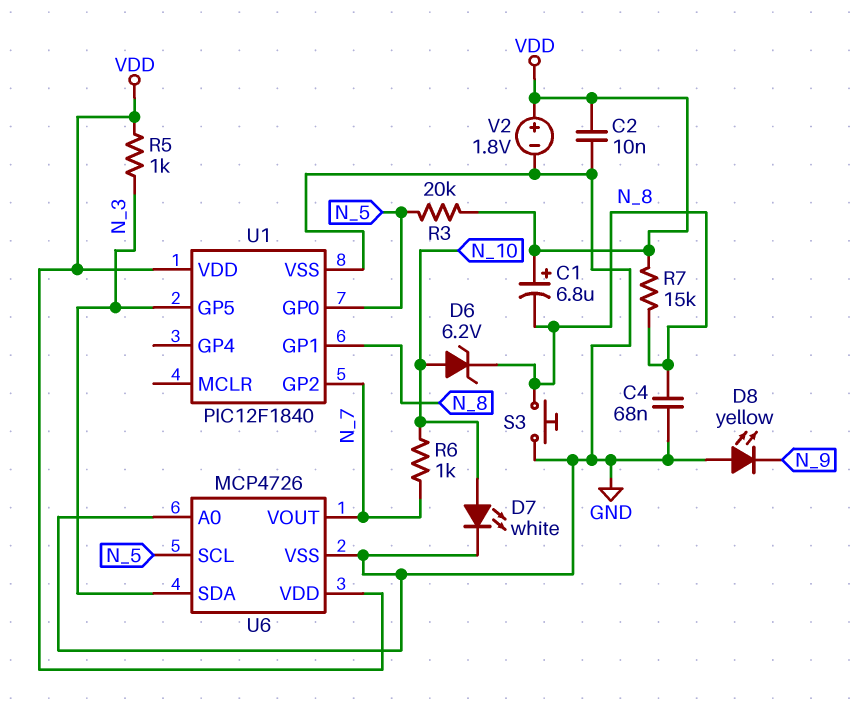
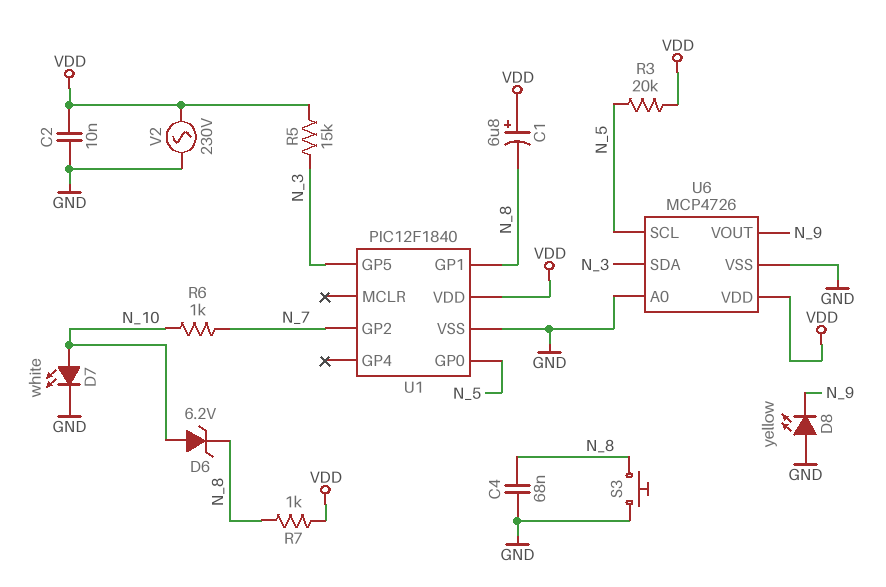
R5: 1k (N_3, VDD) -> 15k (N_3, VDD)
R7: 15k (N_8, VDD) -> 1k (N_8, VDD)
U6 pin VOUT: N_7 -> N_9
V2: 1.8V (plus VDD, minus GND) -> AC 230V (GND, VDD)

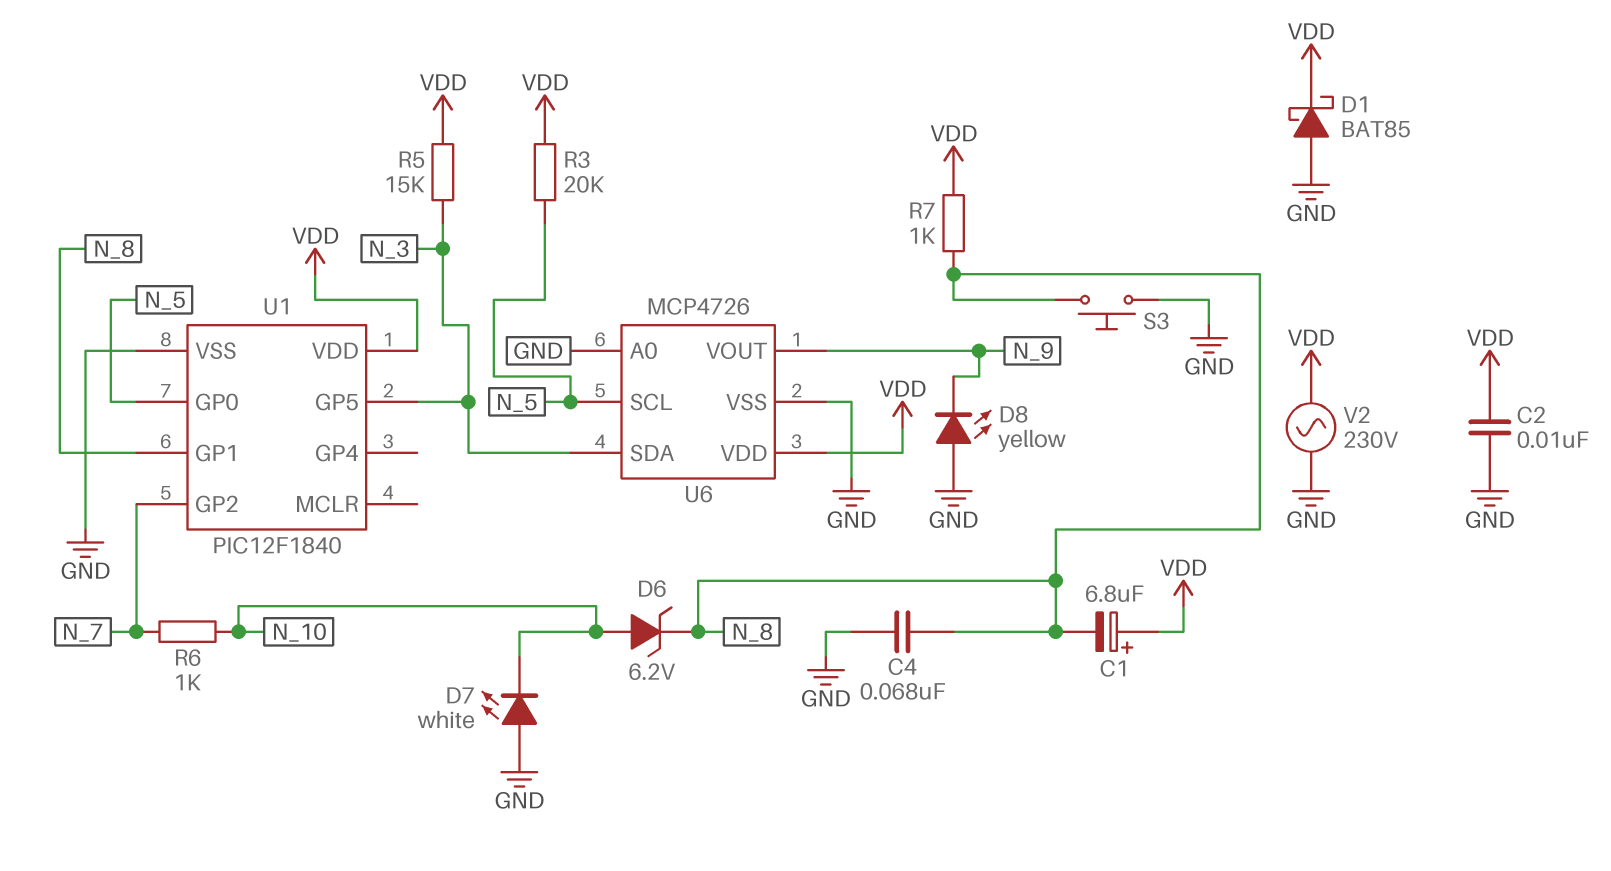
D1: none -> schottky BAT85 (A GND, K VDD)
D7: LED white (A N_10, K GND) -> LED white (A GND, K N_10)

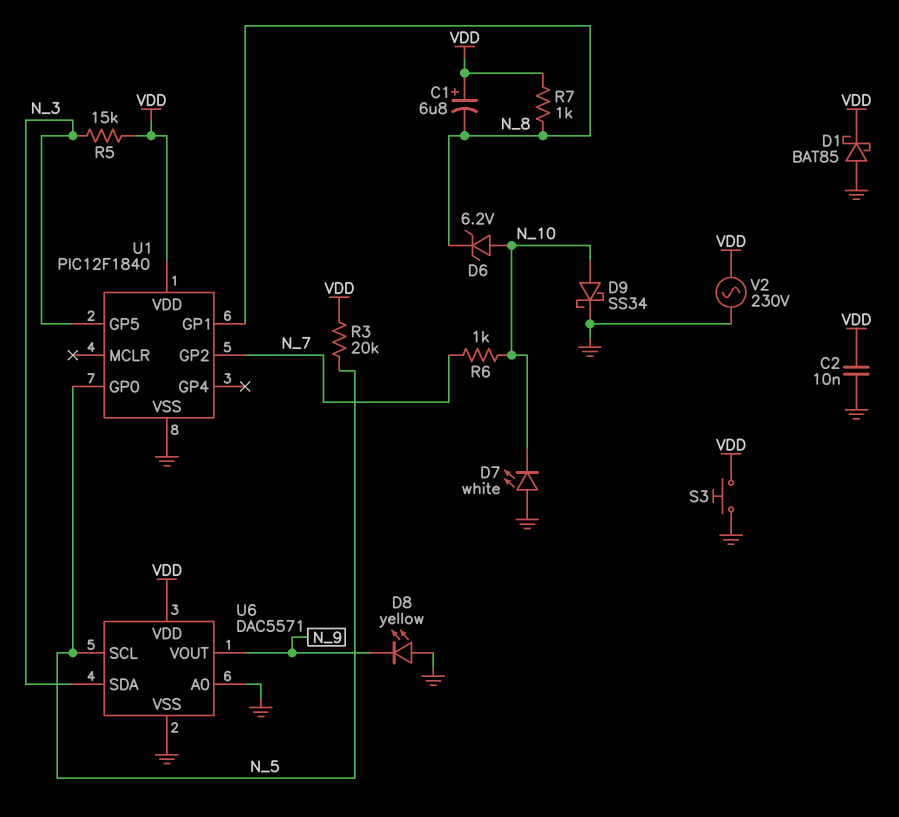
C4: 68nF (GND, N_8) -> none
D9: none -> schottky SS34 (A N_10, K GND)
S3: button (GND, N_8) -> button (GND, VDD)
U6: MCP4726 -> DAC5571

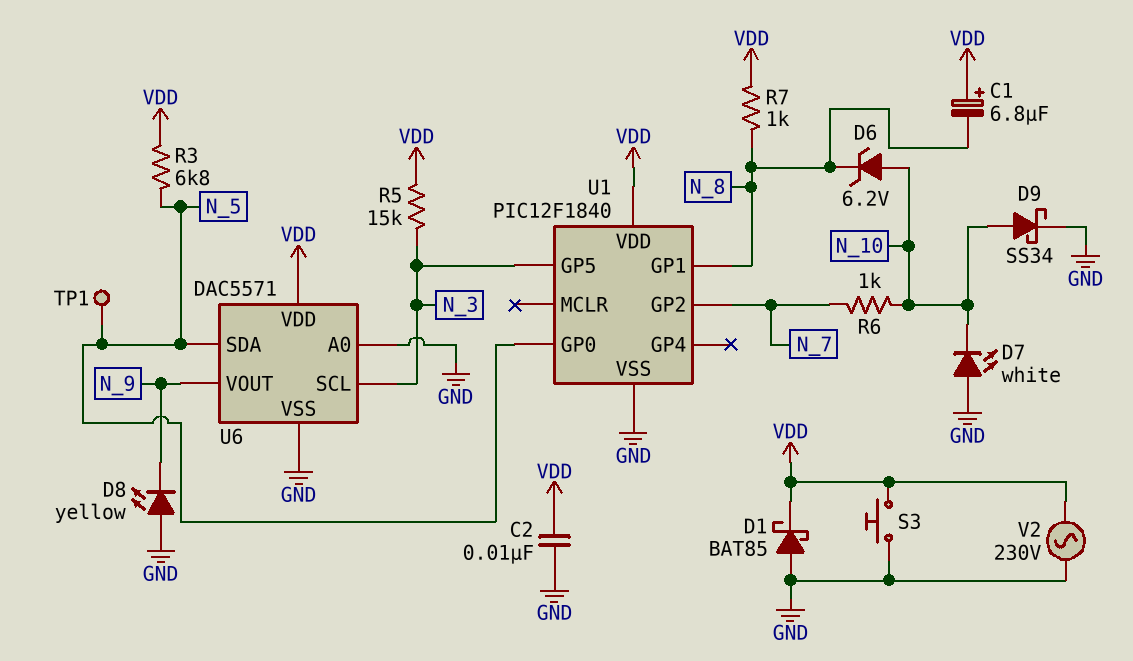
R3: 20k (N_5, VDD) -> 6.8k (N_5, VDD)
TP1: none -> test point (N_5)
U6 pin SCL: N_5 -> N_3
U6 pin SDA: N_3 -> N_5

